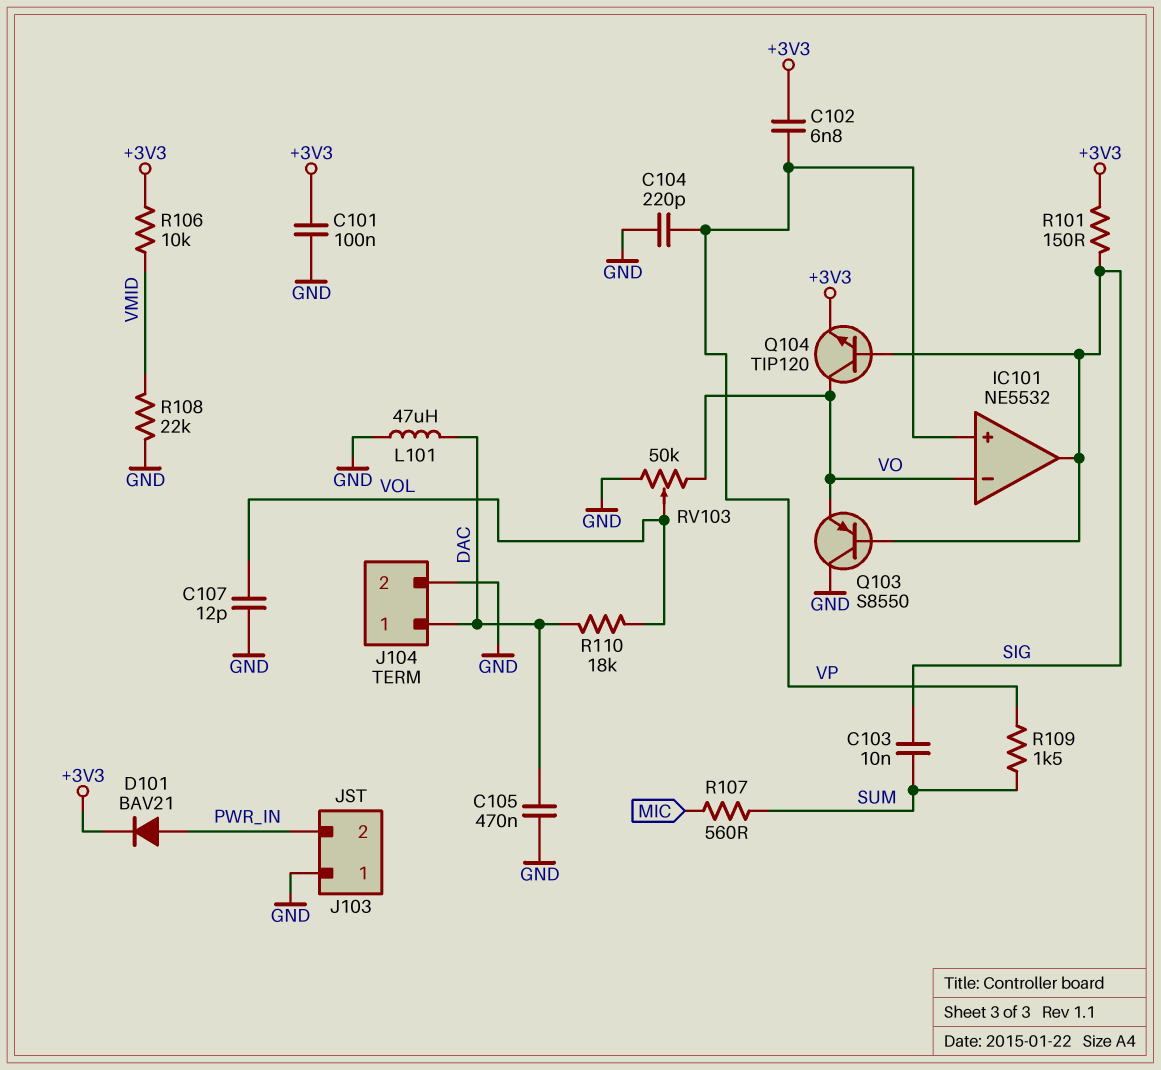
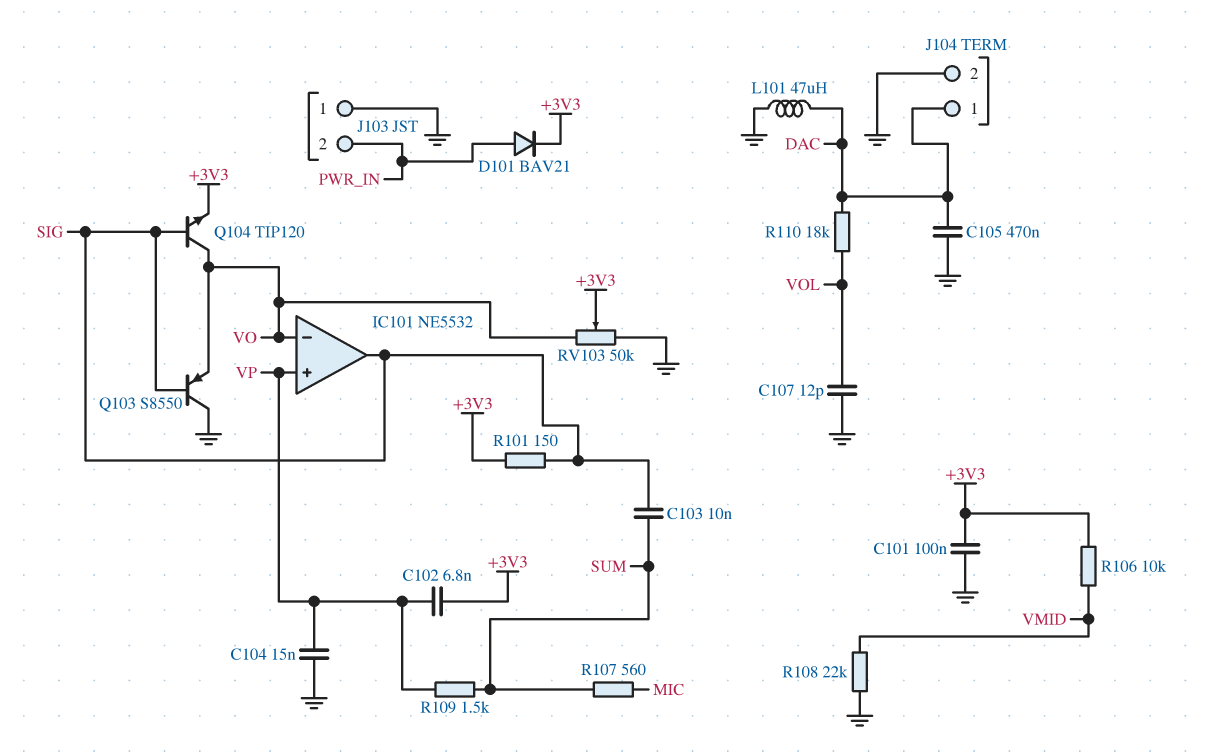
C104: 220pF (GND, VP) -> 15nF (GND, VP)
RV103: 50k (GND, VO, wiper VOL) -> 50k (GND, VO, wiper +3V3)

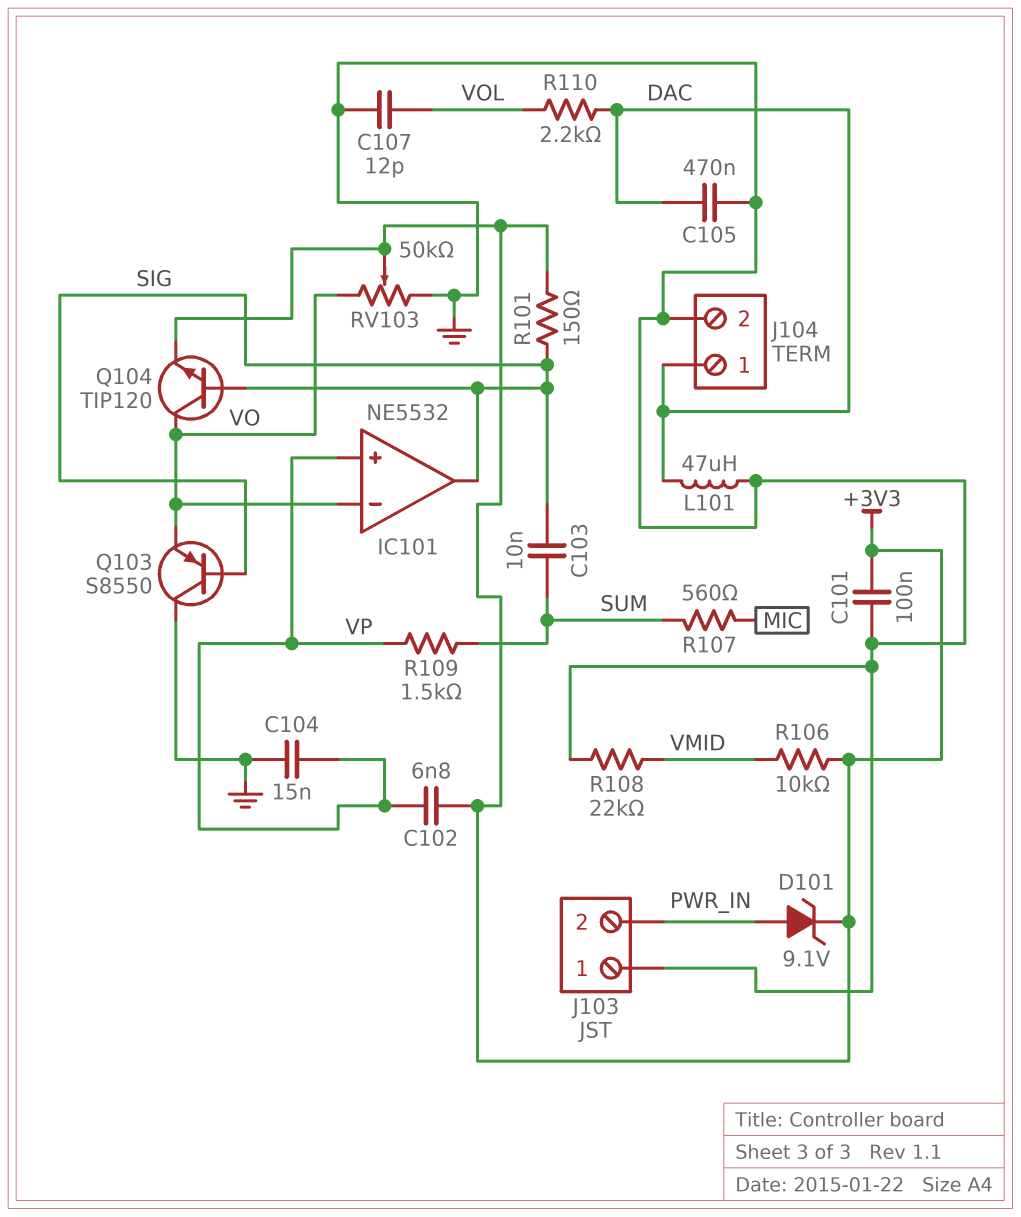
D101: diode BAV21 (A PWR_IN, K +3V3) -> zener 9.1V (A PWR_IN, K +3V3)
R110: 18k (DAC, VOL) -> 2.2k (DAC, VOL)

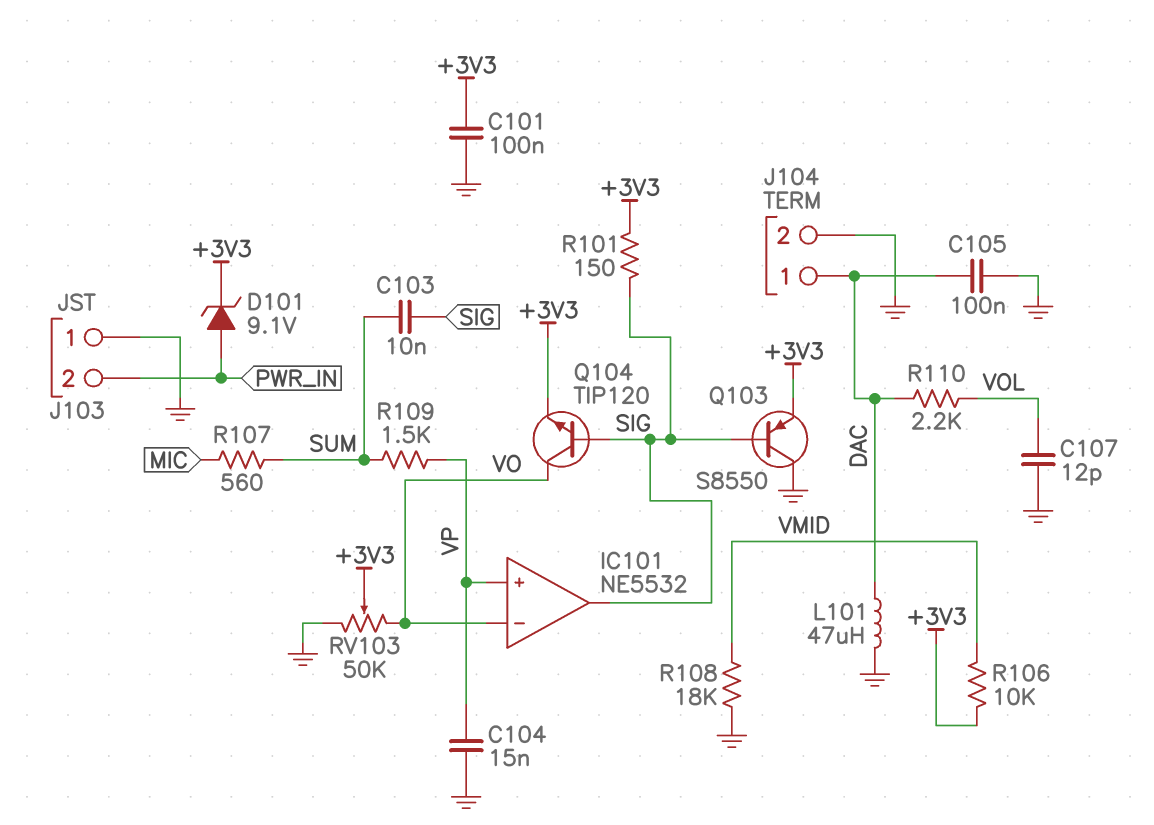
C102: 6.8nF (+3V3, VP) -> none
C105: 470nF (DAC, GND) -> 100nF (DAC, GND)
Q103: PNP S8550 (B SIG, C GND, E VO) -> PNP S8550 (B SIG, C GND, E +3V3)
R108: 22k (GND, VMID) -> 18k (GND, VMID)

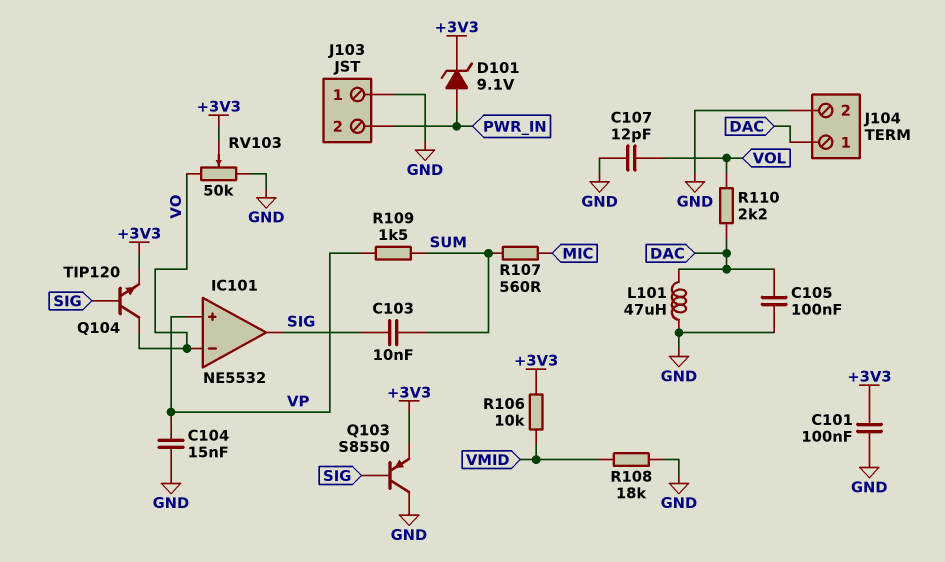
R101: 150 (+3V3, SIG) -> none

